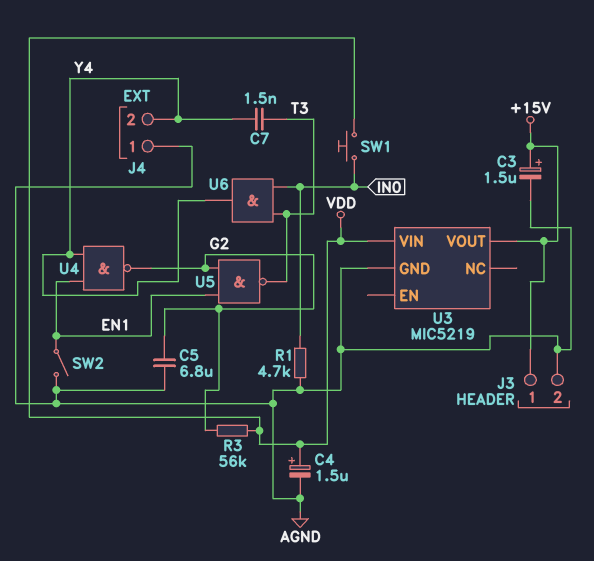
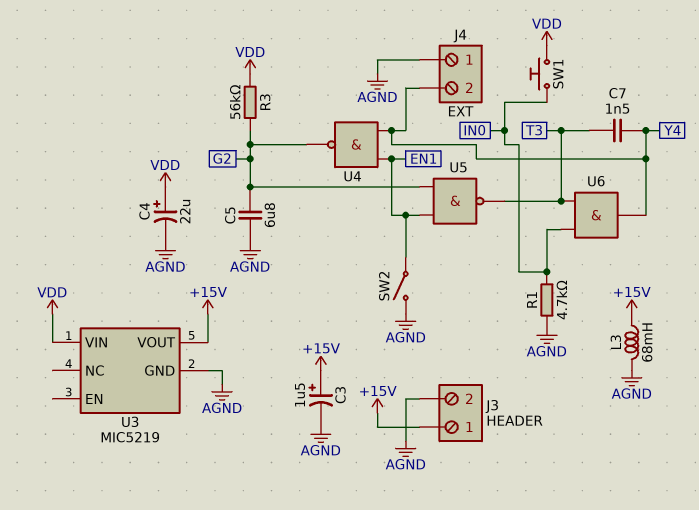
C4: 1.5uF (plus VDD, minus AGND) -> 22uF (plus VDD, minus AGND)
L3: none -> 68mH (+15V, AGND)

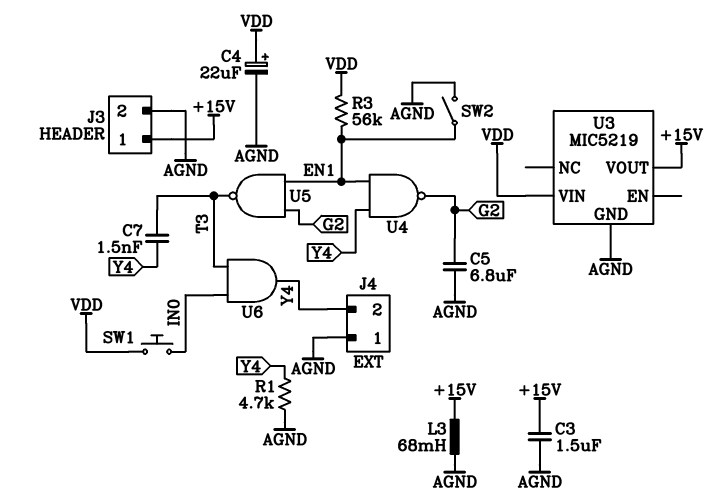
C3: 1.5uF (plus +15V, minus AGND) -> 1.5uF (+15V, AGND)
R1: 4.7k (AGND, IN0) -> 4.7k (AGND, Y4)
R3: 56k (G2, VDD) -> 56k (EN1, VDD)

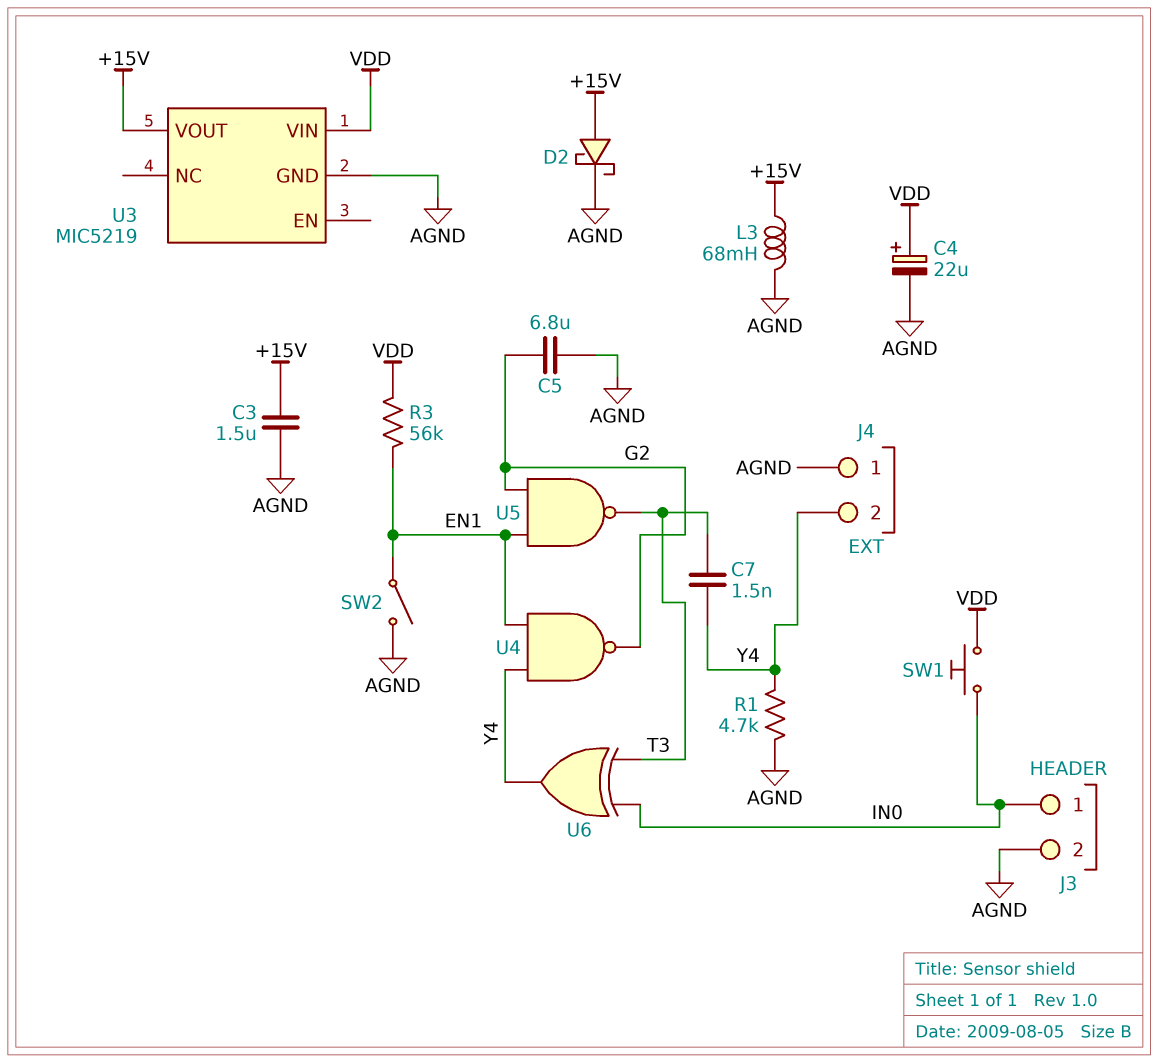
D2: none -> schottky (A +15V, K AGND)
J3 pin 1: +15V -> IN0
U6: AND (in IN0, in T3, out Y4) -> XOR (in IN0, in T3, out Y4)

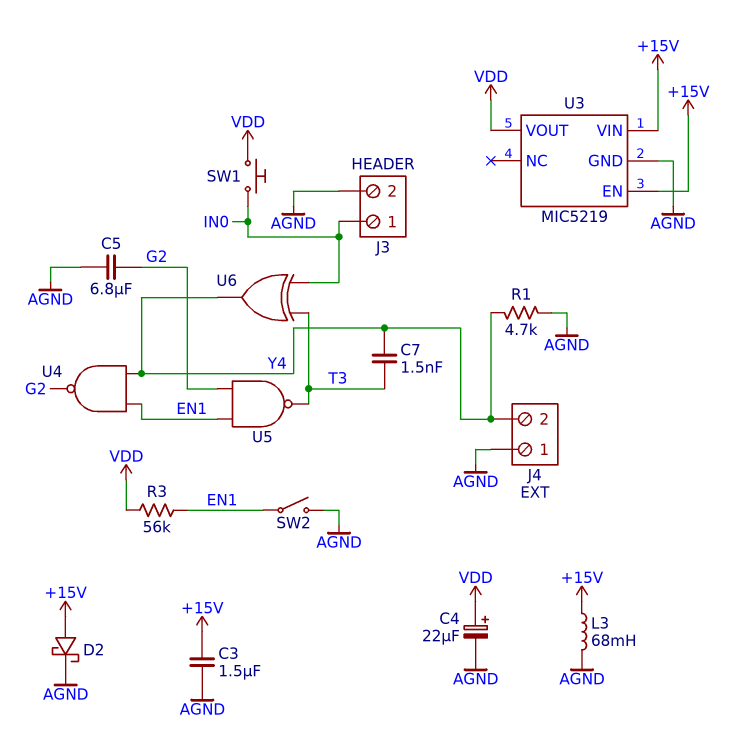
U3 pin EN: none -> +15V
U3 pin VIN: VDD -> +15V
U3 pin VOUT: +15V -> VDD

